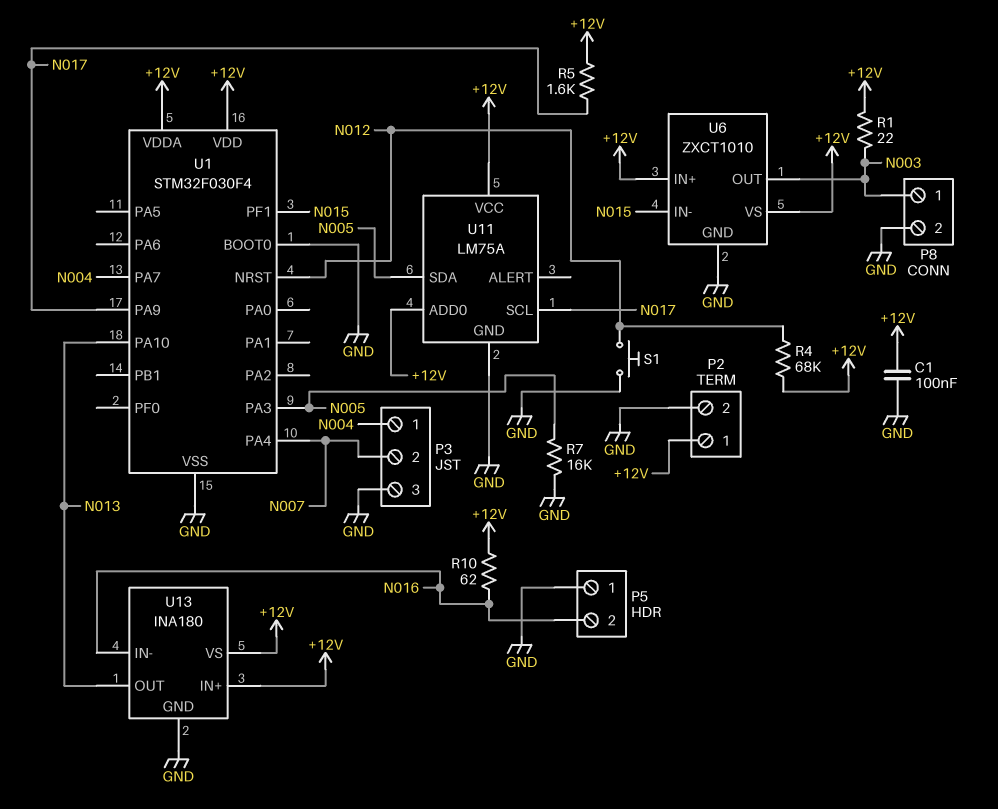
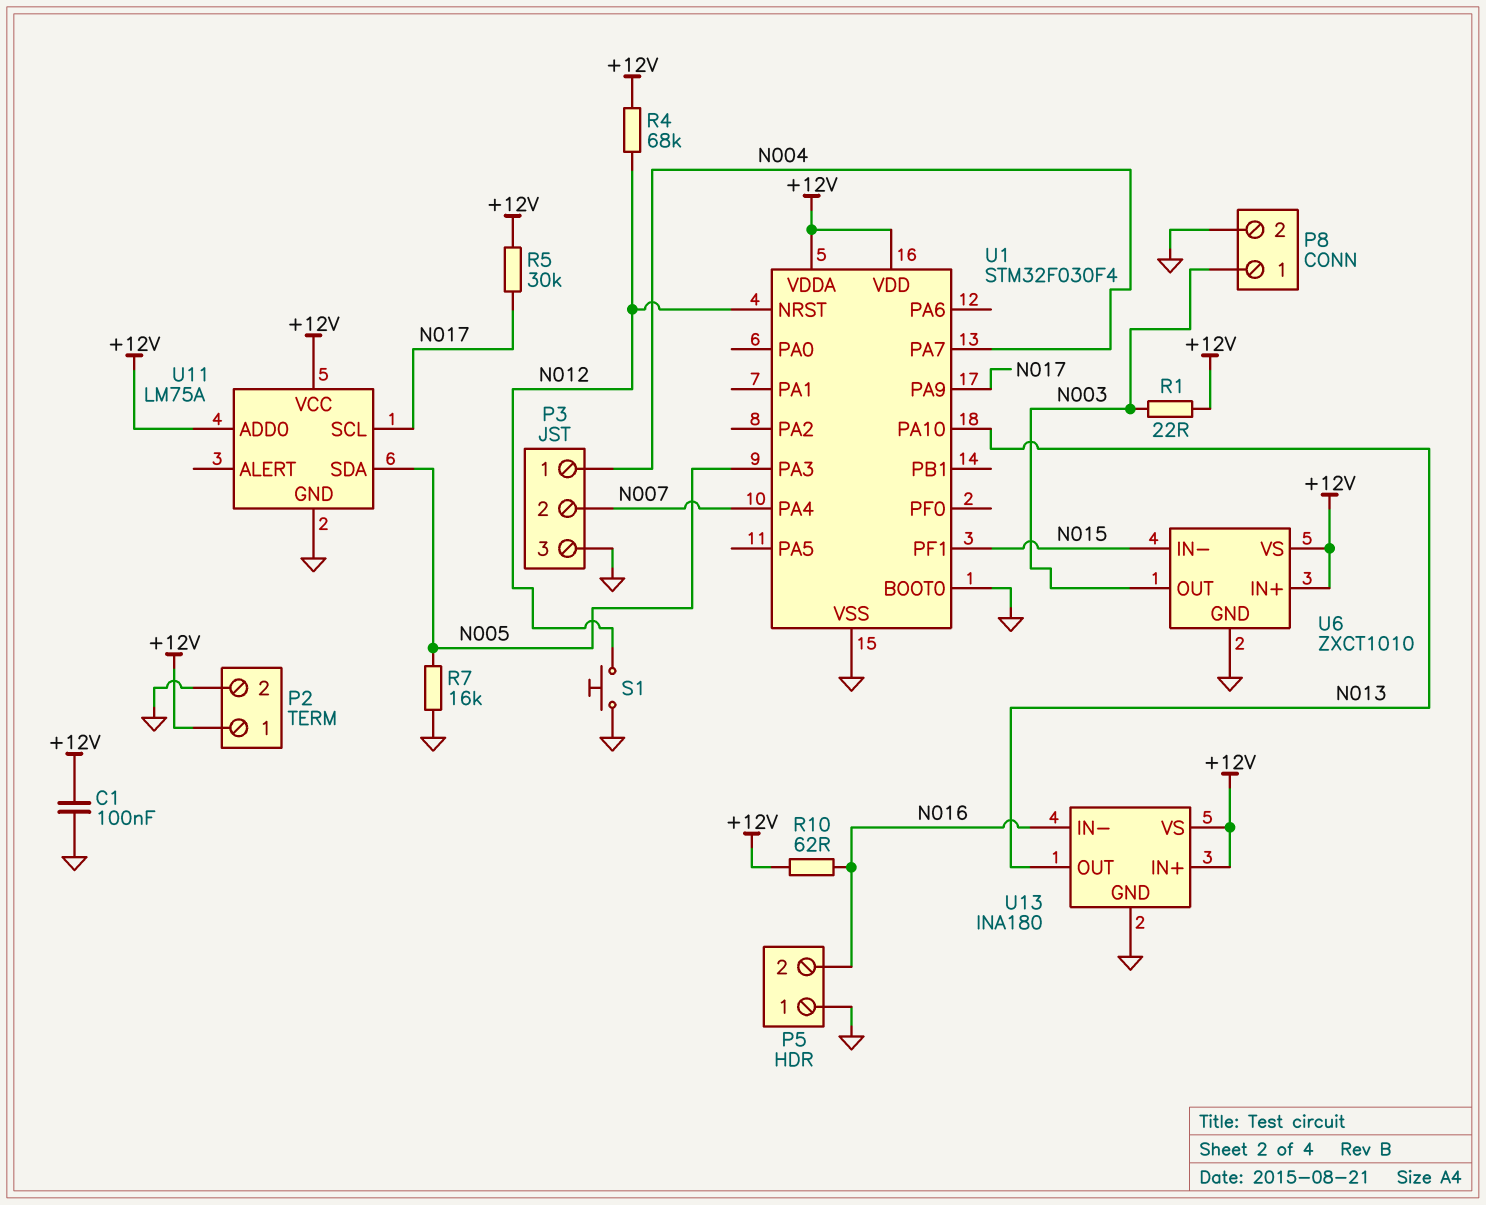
R5: 1.6k (+12V, N017) -> 30k (+12V, N017)

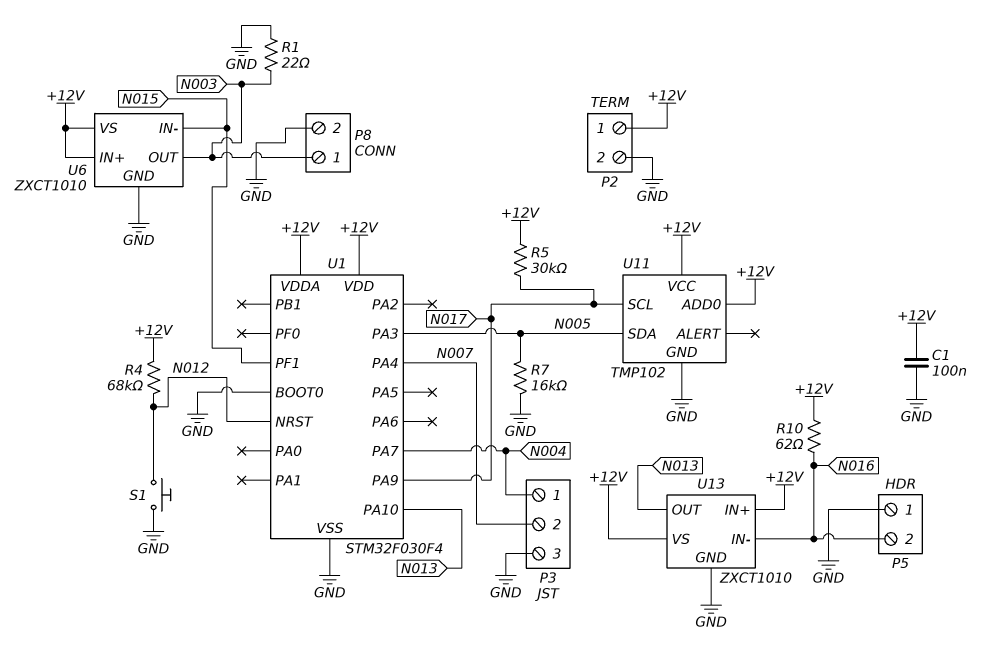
R1: 22 (+12V, N003) -> 22 (GND, N003)
U11: LM75A -> TMP102
U13: INA180 -> ZXCT1010

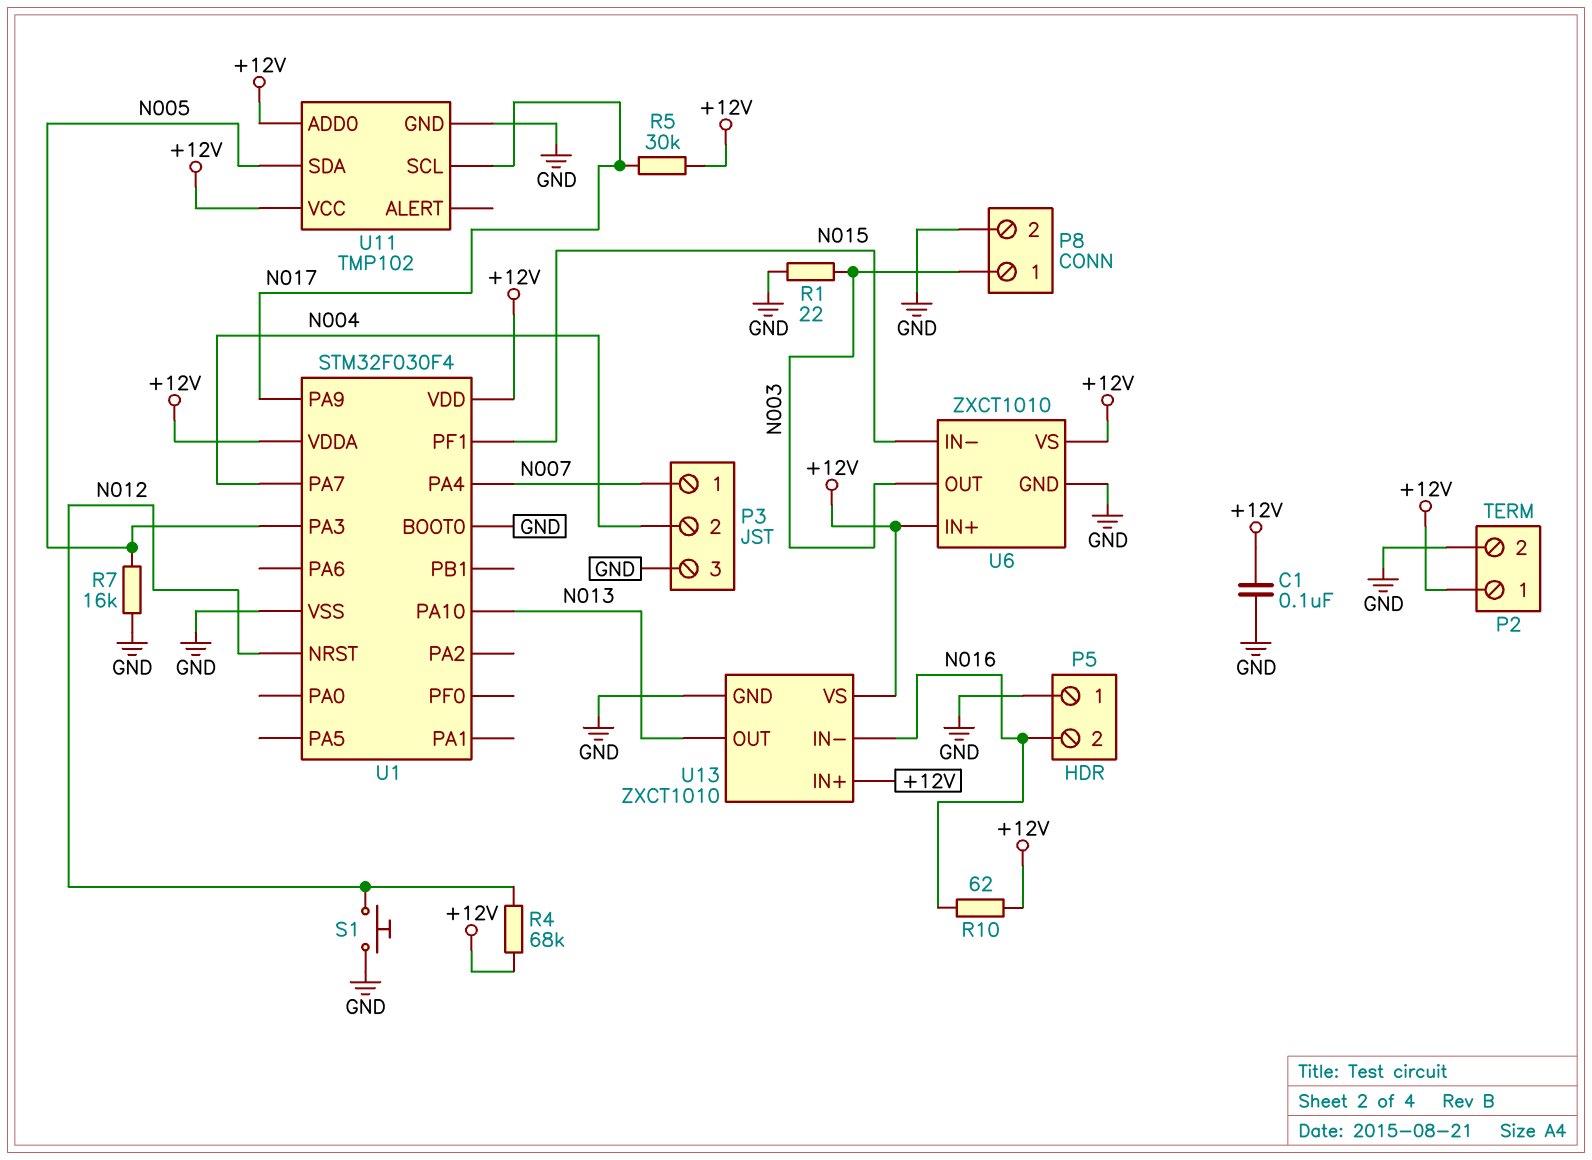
P3 pin 1: N004 -> N007
P3 pin 2: N007 -> N004

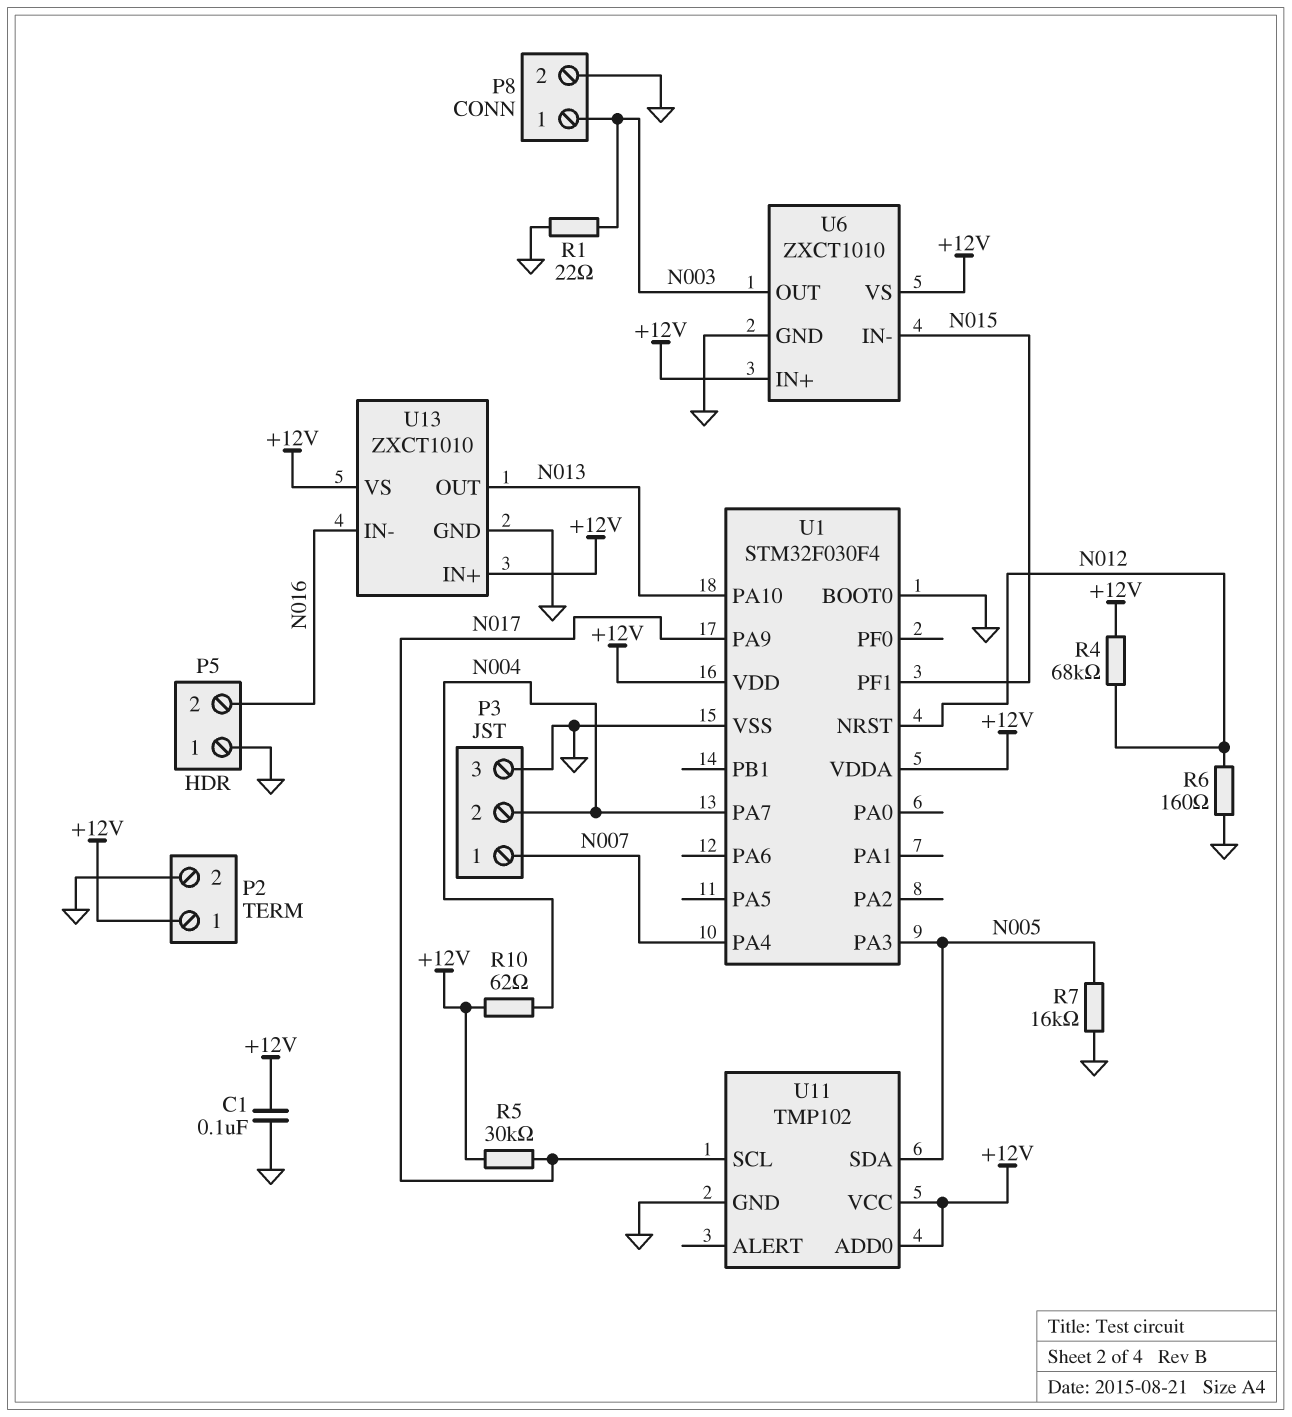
R6: none -> 160 (GND, N012)
R10: 62 (+12V, N016) -> 62 (+12V, N004)
S1: button (GND, N012) -> none

